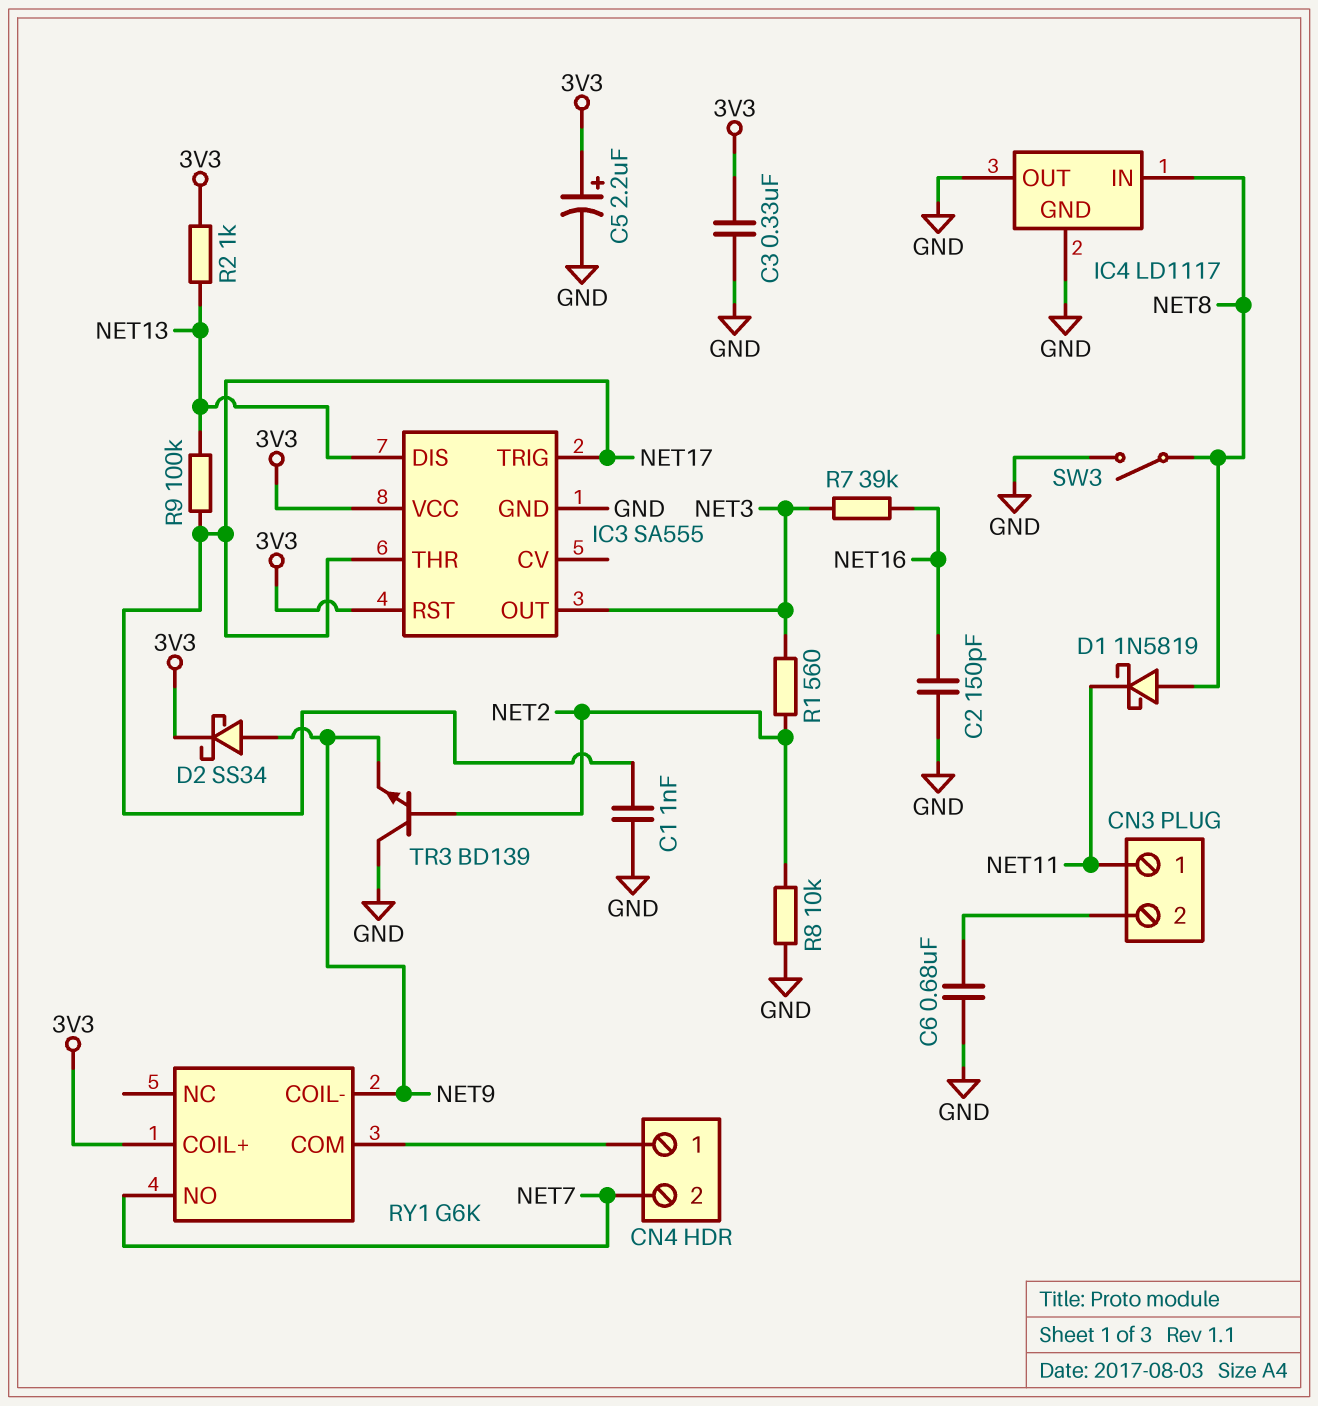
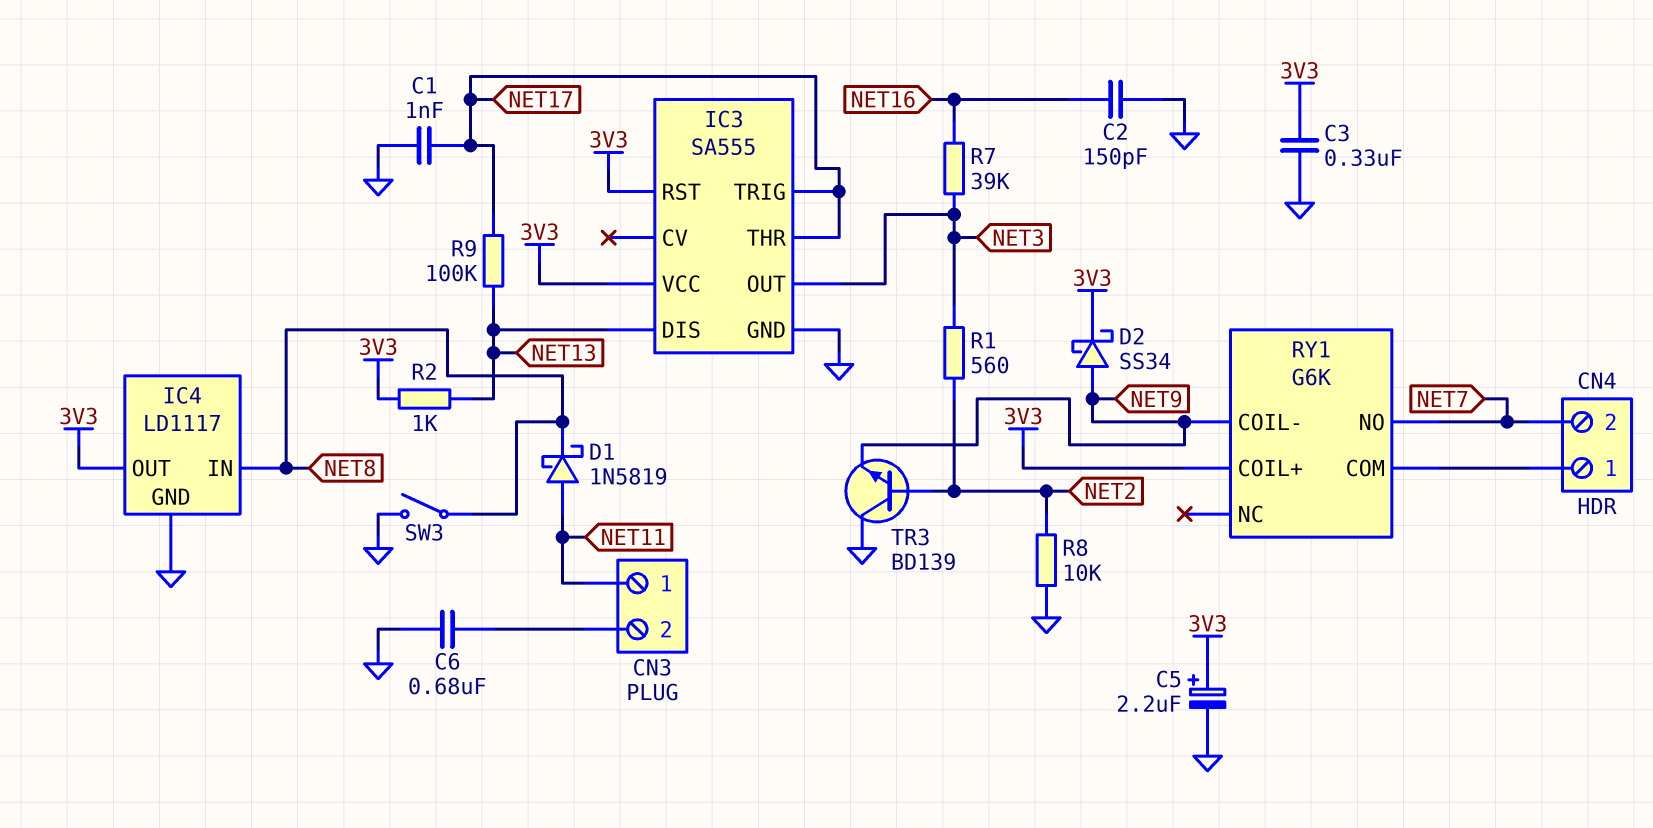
D1: schottky 1N5819 (A NET8, K NET11) -> schottky 1N5819 (A NET11, K NET8)
IC4 pin OUT: GND -> 3V3

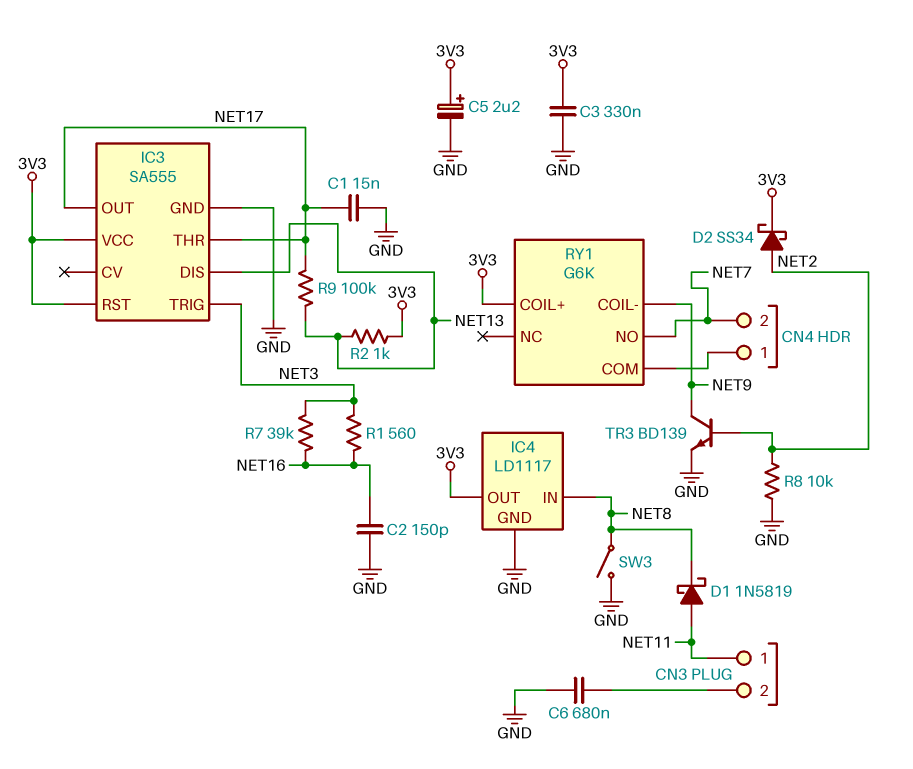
C1: 1nF (GND, NET17) -> 15nF (GND, NET17)
D2: schottky SS34 (A NET9, K 3V3) -> schottky SS34 (A NET2, K 3V3)
IC3 pin OUT: NET3 -> NET17
IC3 pin TRIG: NET17 -> NET3
R1: 560 (NET2, NET3) -> 560 (NET3, NET16)
TR3: NPN BD139 (B NET2, C GND, E NET9) -> NPN BD139 (B NET2, C NET9, E GND)

